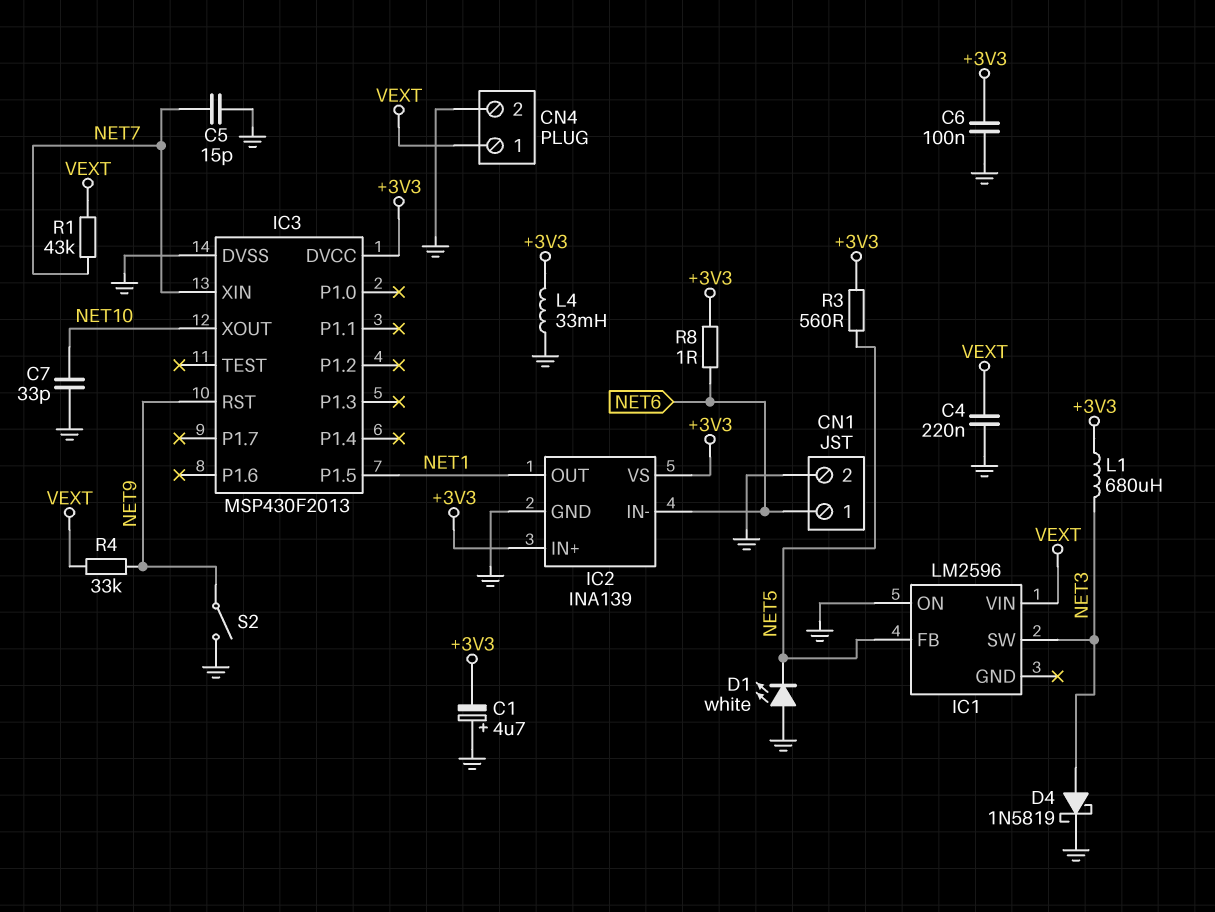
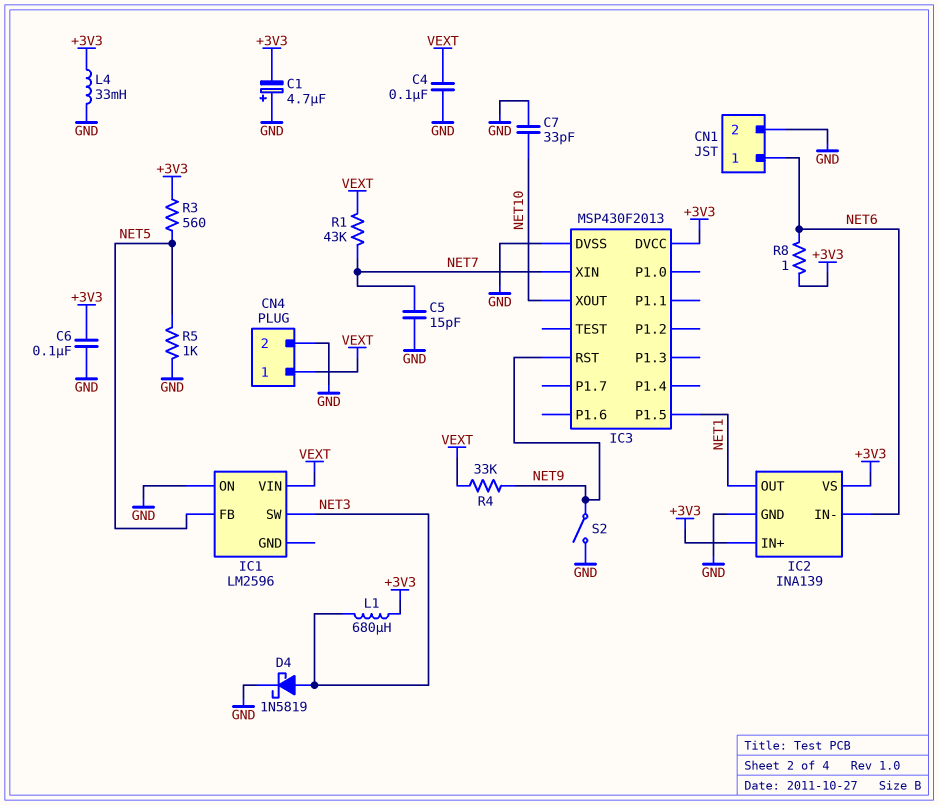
C4: 220nF (GND, VEXT) -> 100nF (GND, VEXT)
D1: LED white (A GND, K NET5) -> none
R5: none -> 1k (GND, NET5)

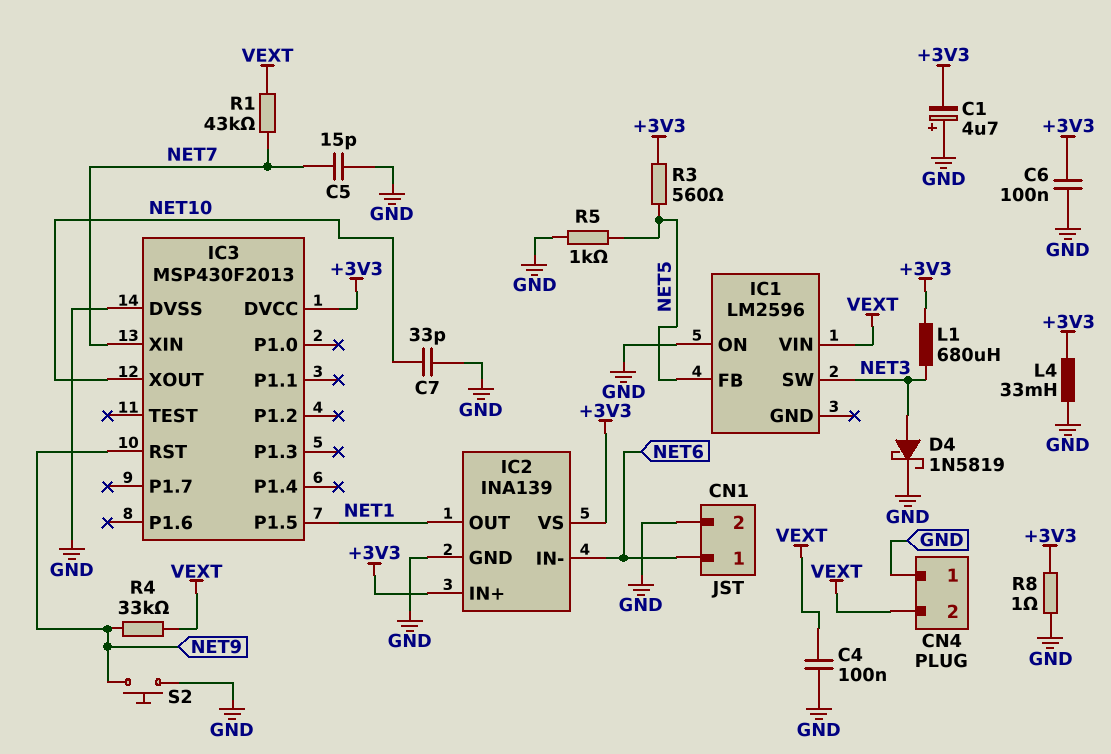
CN4 pin 1: VEXT -> GND
CN4 pin 2: GND -> VEXT
R8: 1 (+3V3, NET6) -> 1 (+3V3, GND)
S2: switch (GND, NET9) -> button (GND, NET9)

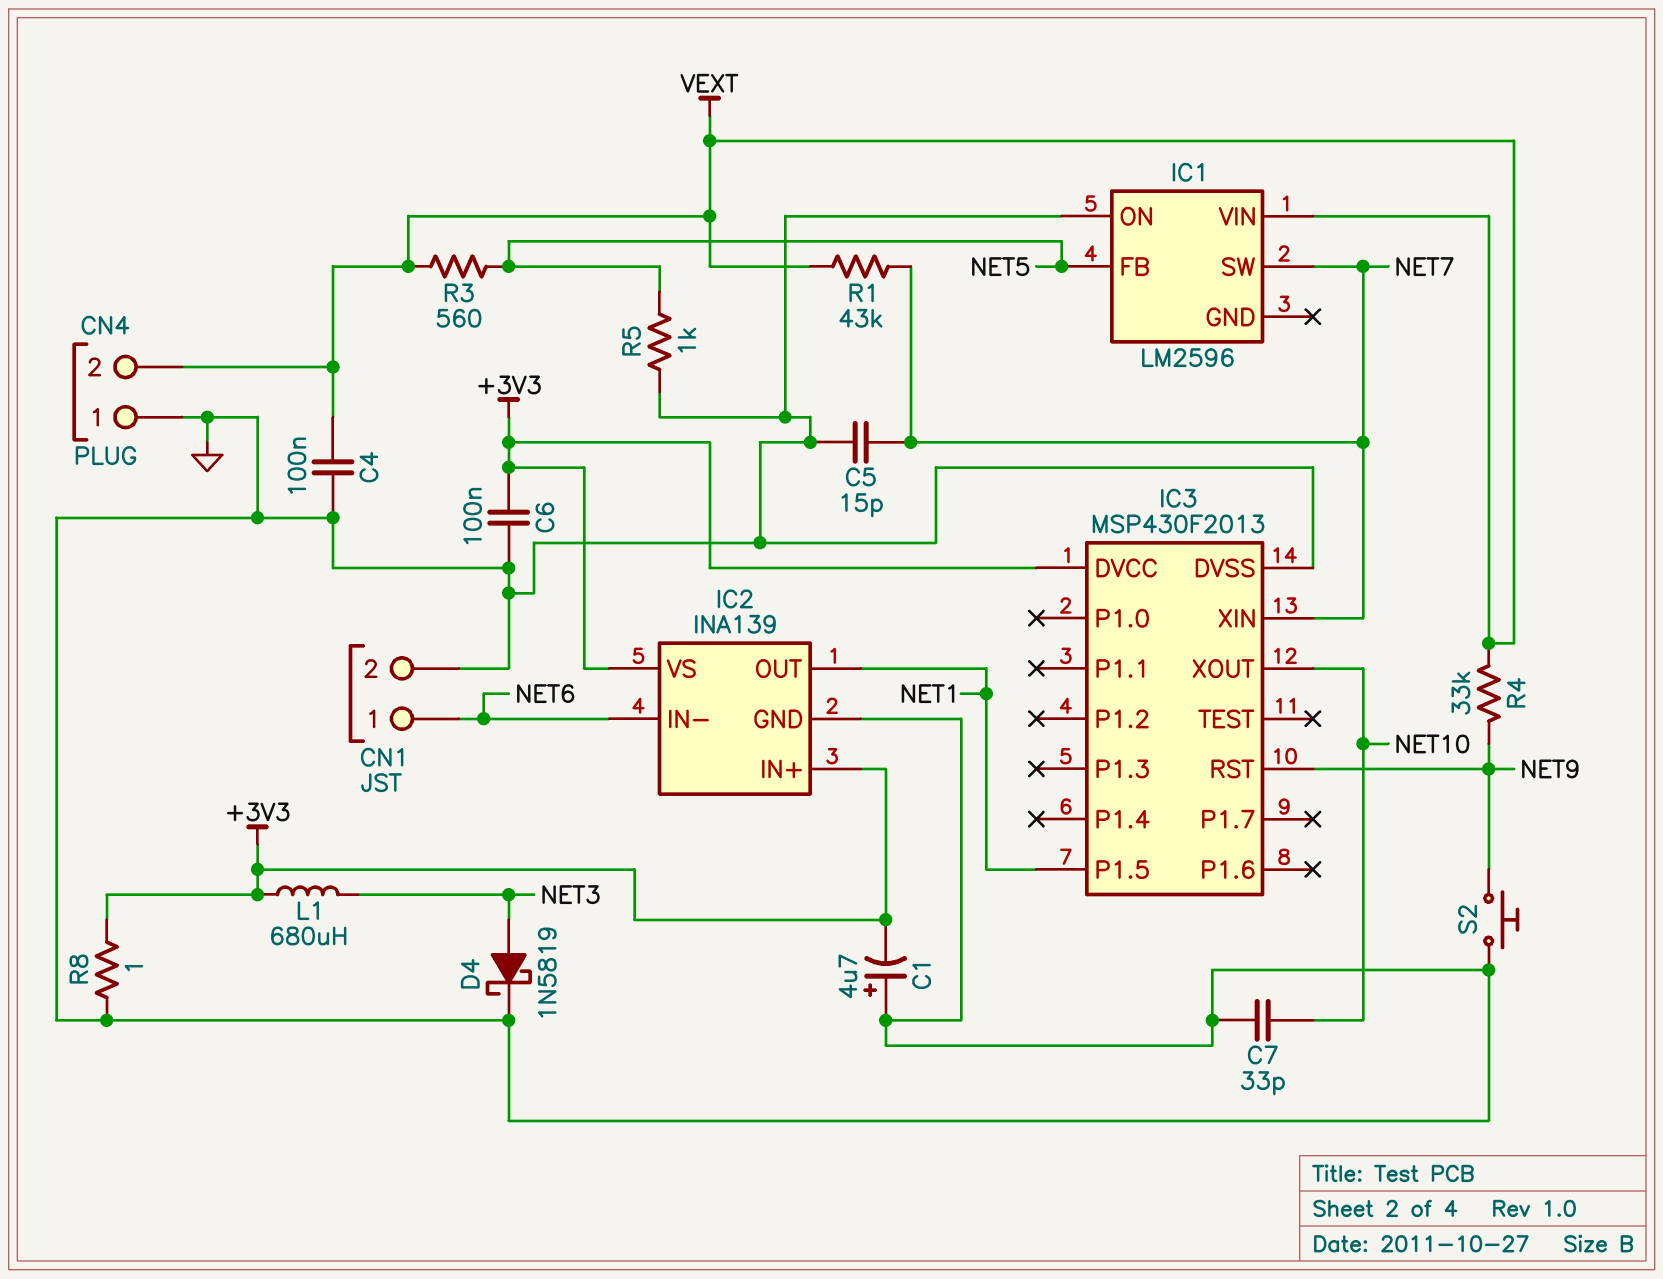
IC1 pin SW: NET3 -> NET7
L4: 33mH (+3V3, GND) -> none
R3: 560 (+3V3, NET5) -> 560 (NET5, VEXT)

